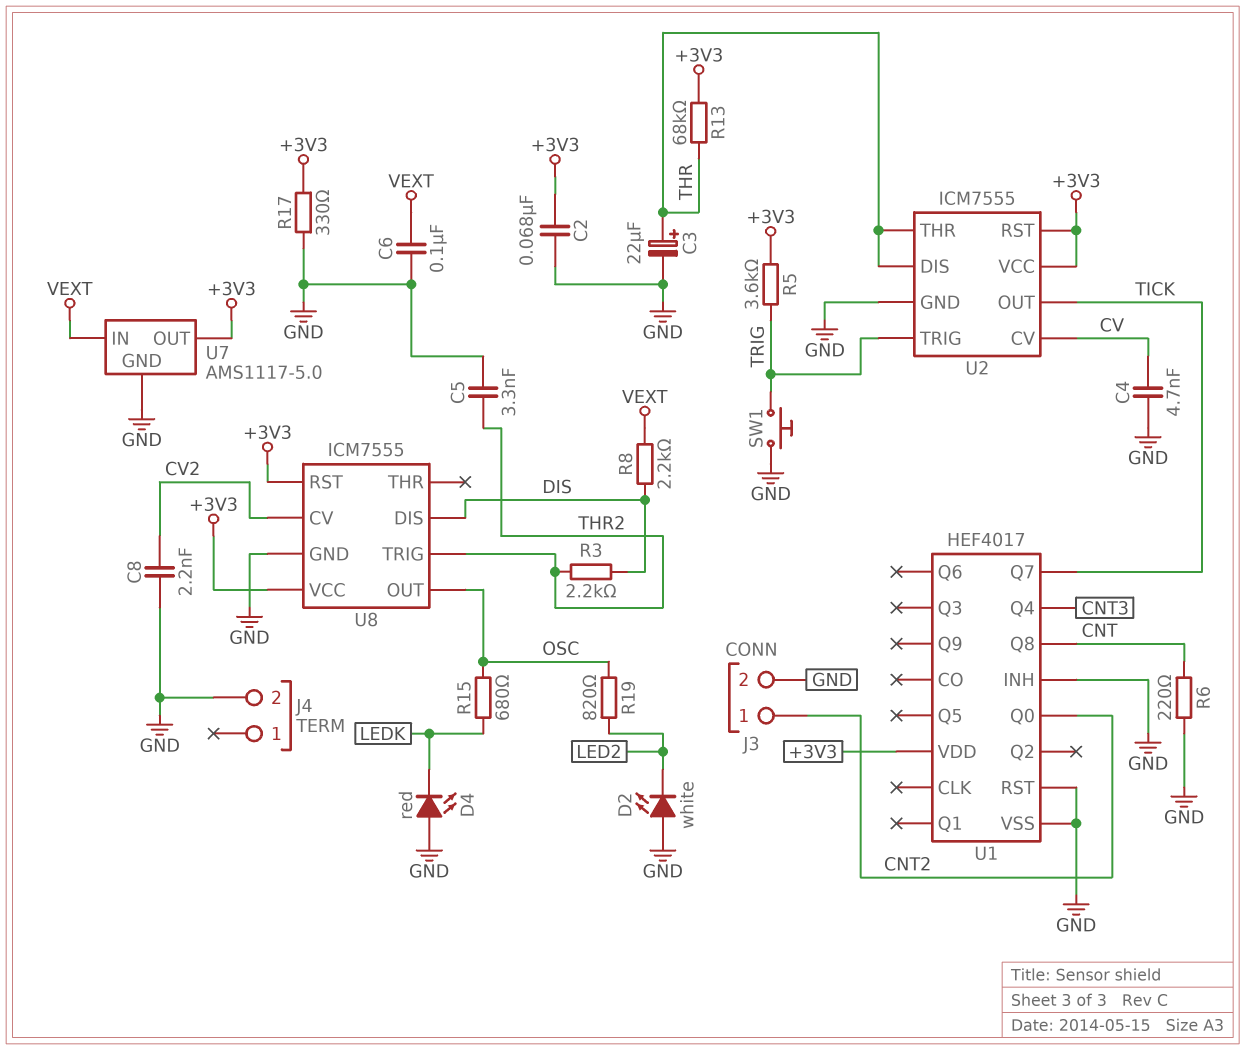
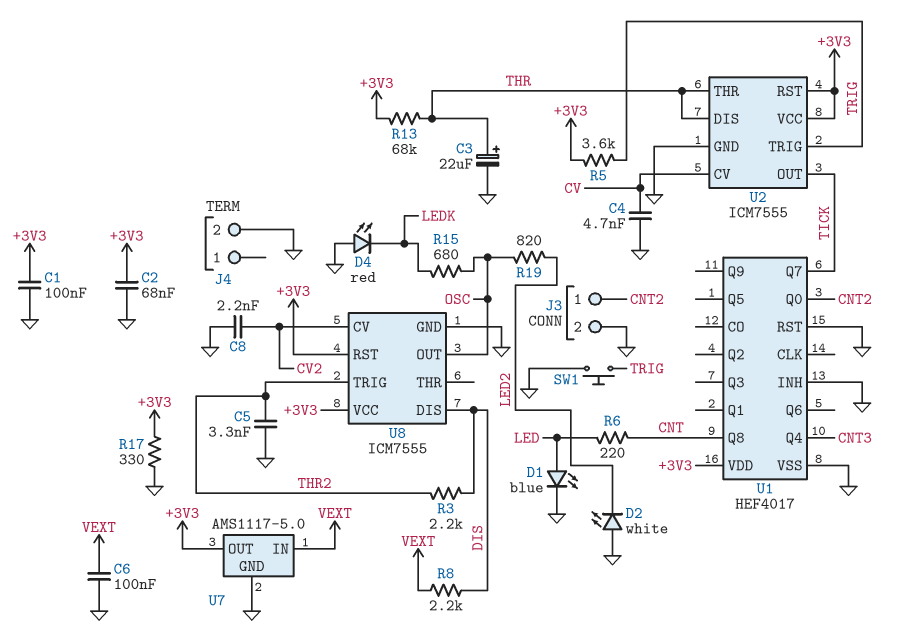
C1: none -> 100nF (+3V3, GND)
D1: none -> LED blue (A LED, K GND)
R6: 220 (CNT, GND) -> 220 (CNT, LED)

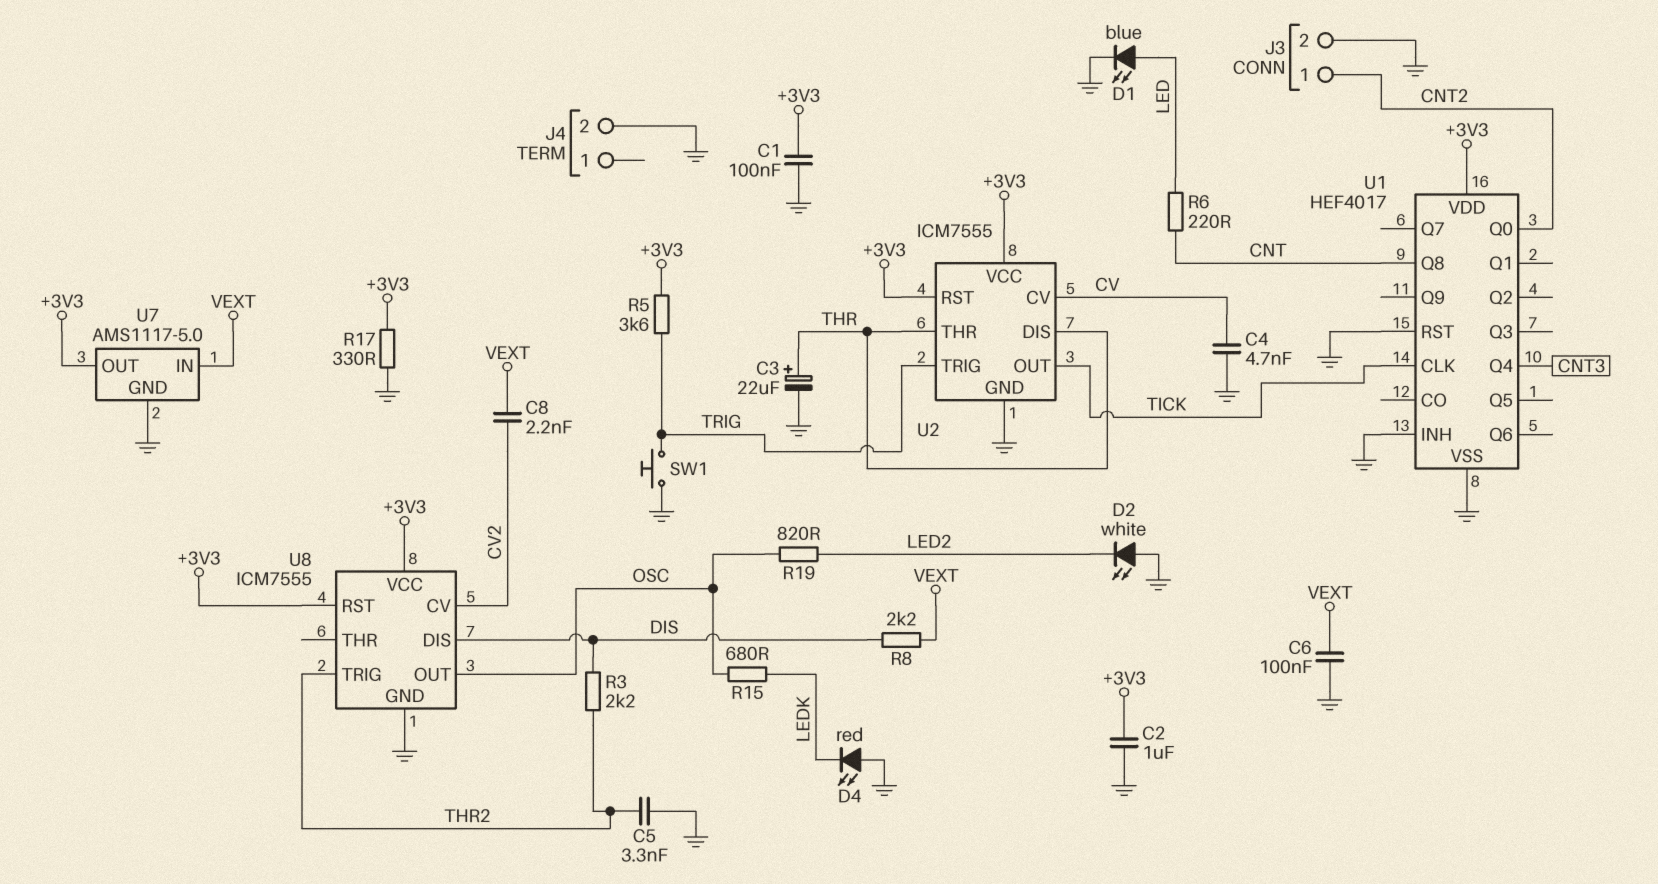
C2: 68nF (+3V3, GND) -> 1uF (+3V3, GND)
C8: 2.2nF (CV2, GND) -> 2.2nF (CV2, VEXT)
R13: 68k (+3V3, THR) -> none
U1 pin CLK: none -> TICK
U1 pin Q7: TICK -> none

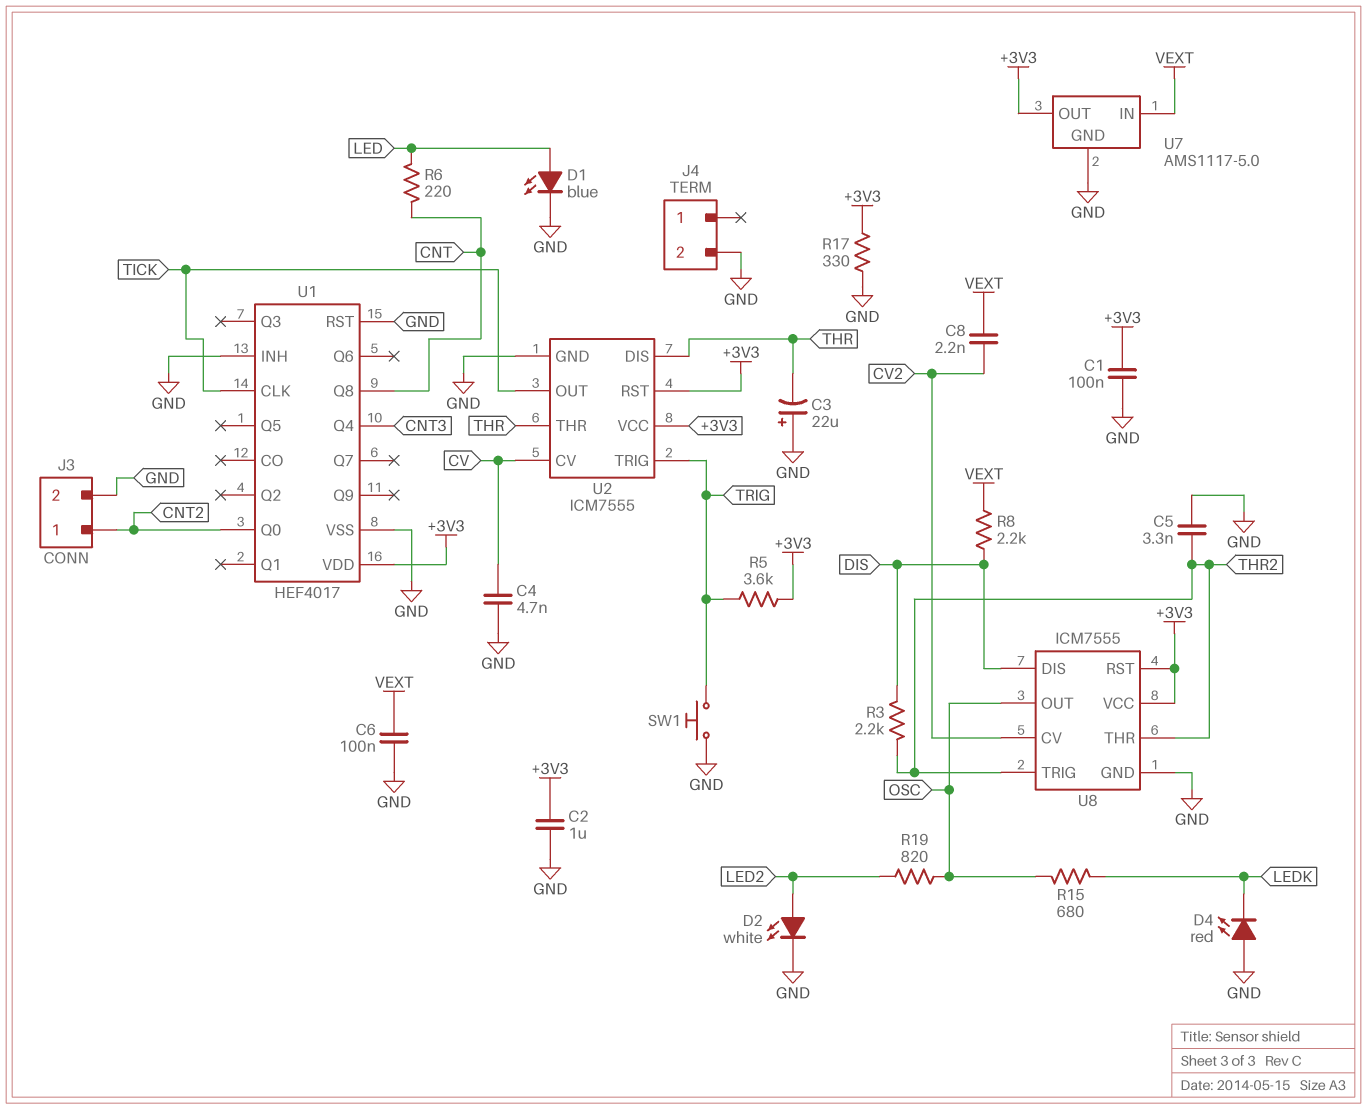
C3: 22uF (plus THR, minus GND) -> 22uF (plus GND, minus THR)
D2: LED white (A GND, K LED2) -> LED white (A LED2, K GND)
U8 pin THR: none -> THR2

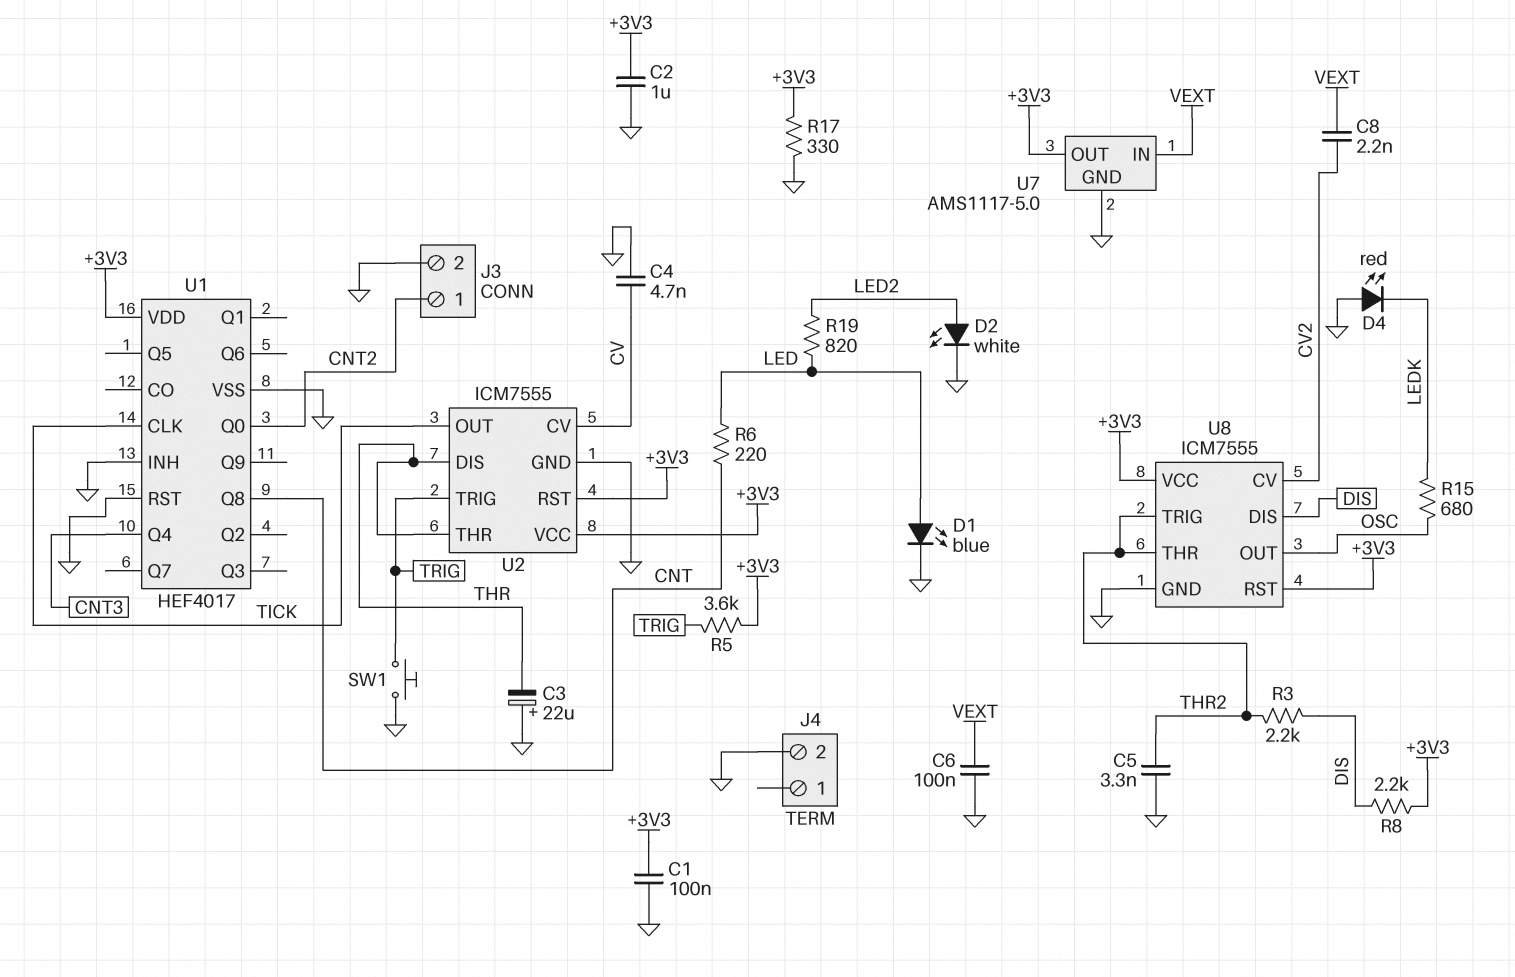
R8: 2.2k (DIS, VEXT) -> 2.2k (+3V3, DIS)
R19: 820 (LED2, OSC) -> 820 (LED, LED2)

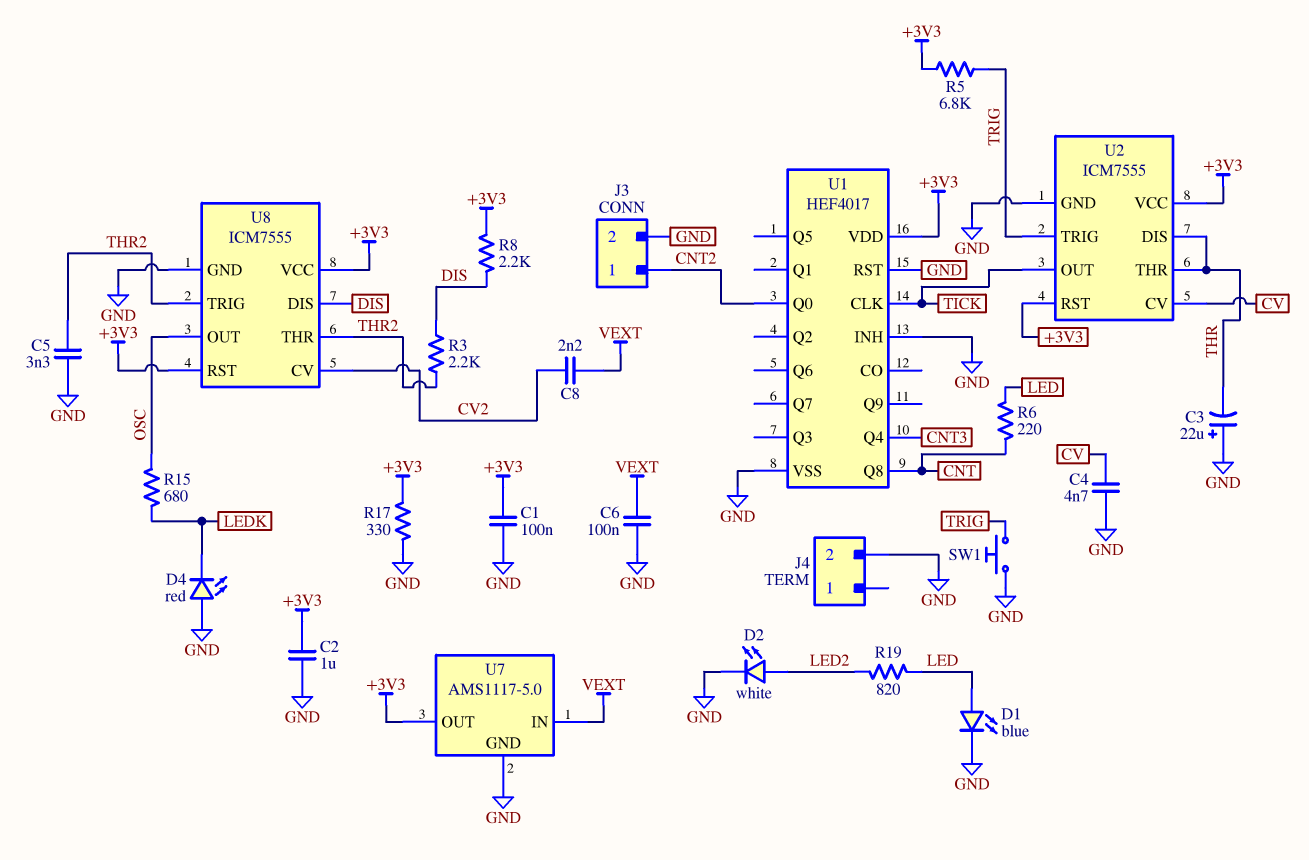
R5: 3.6k (+3V3, TRIG) -> 6.8k (+3V3, TRIG)

